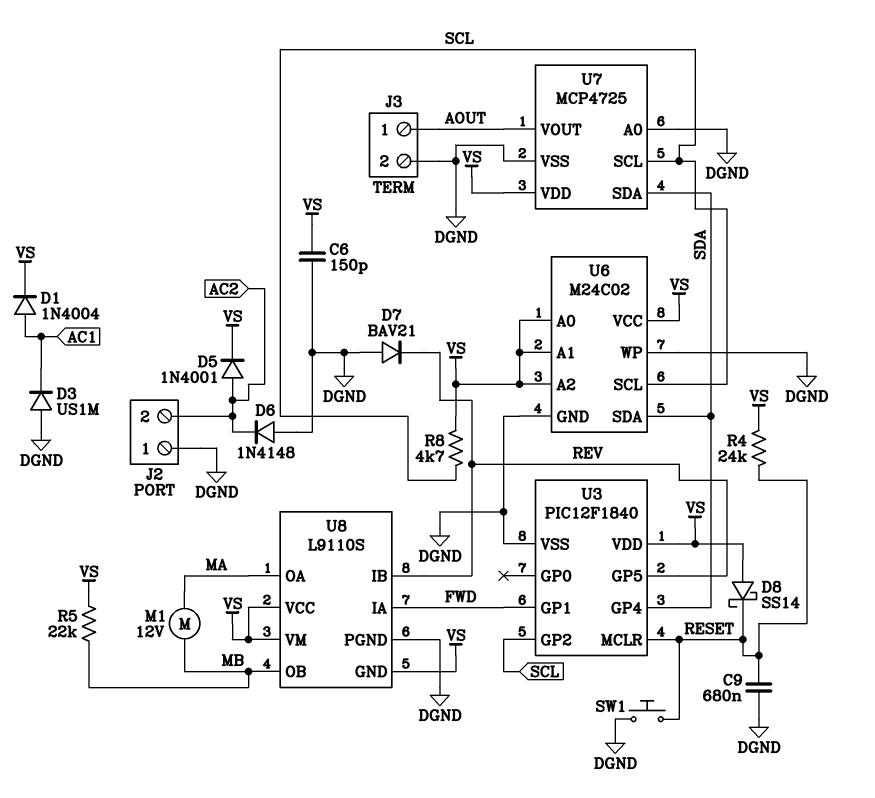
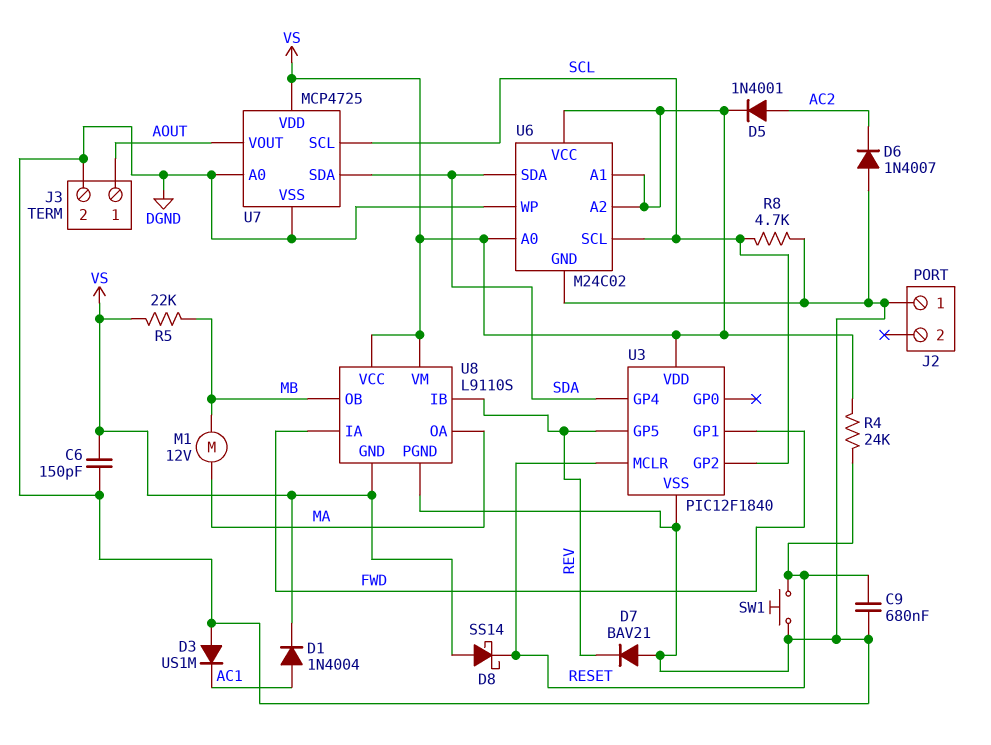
D6: diode 1N4148 (A DGND, K AC2) -> diode 1N4007 (A DGND, K AC2)
J2 pin 2: AC2 -> none
R8: 4.7k (SCL, VS) -> 4.7k (DGND, SCL)

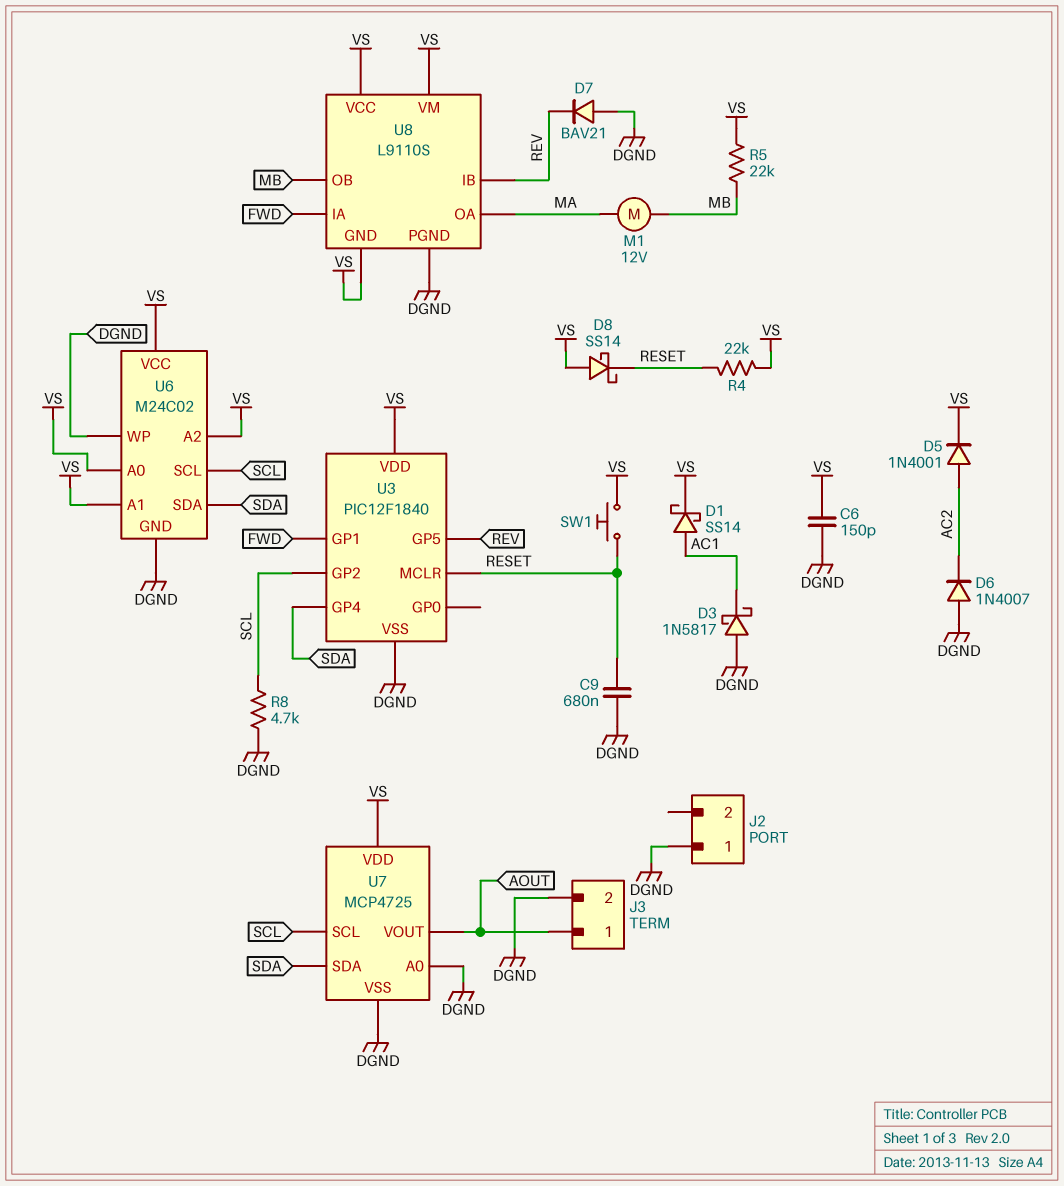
D1: diode 1N4004 (A AC1, K VS) -> schottky SS14 (A AC1, K VS)
D3: diode US1M (A DGND, K AC1) -> schottky 1N5817 (A DGND, K AC1)
R4: 24k (RESET, VS) -> 22k (RESET, VS)
SW1: button (DGND, RESET) -> button (RESET, VS)

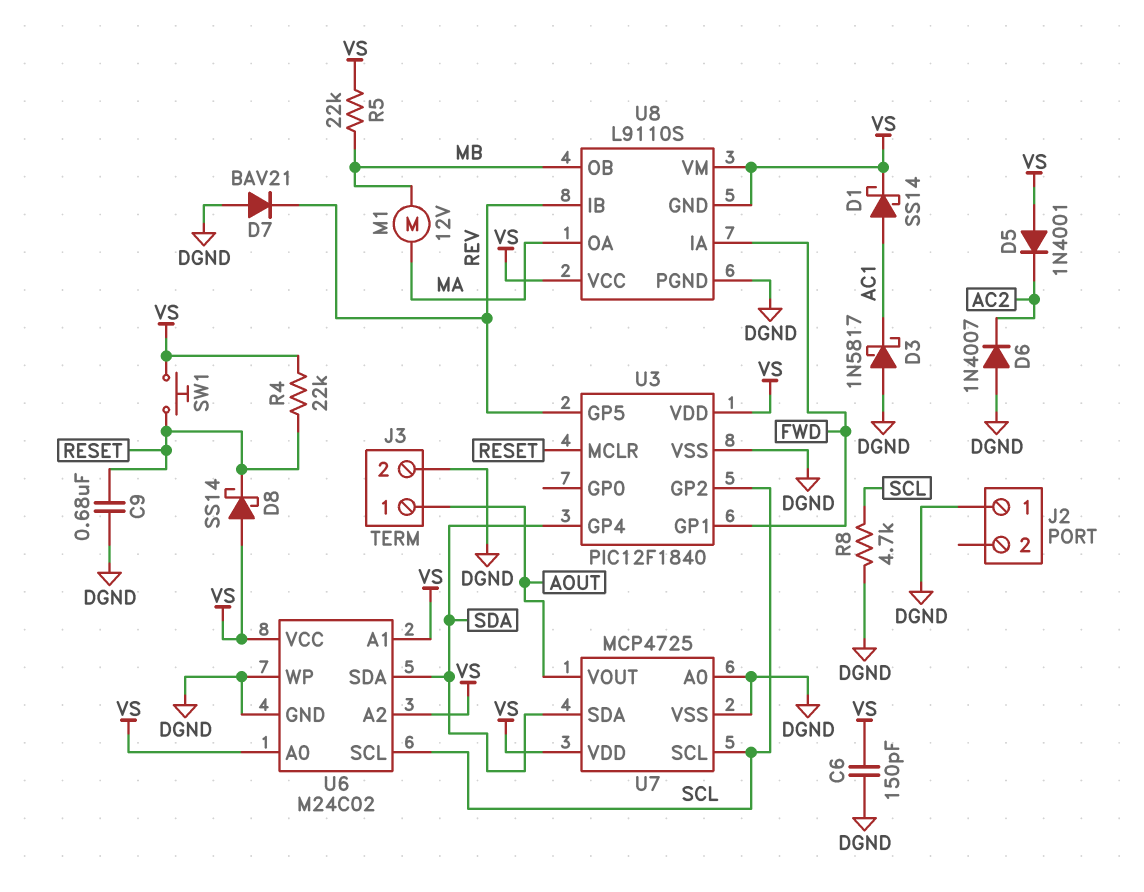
D5: diode 1N4001 (A AC2, K VS) -> diode 1N4001 (A VS, K AC2)

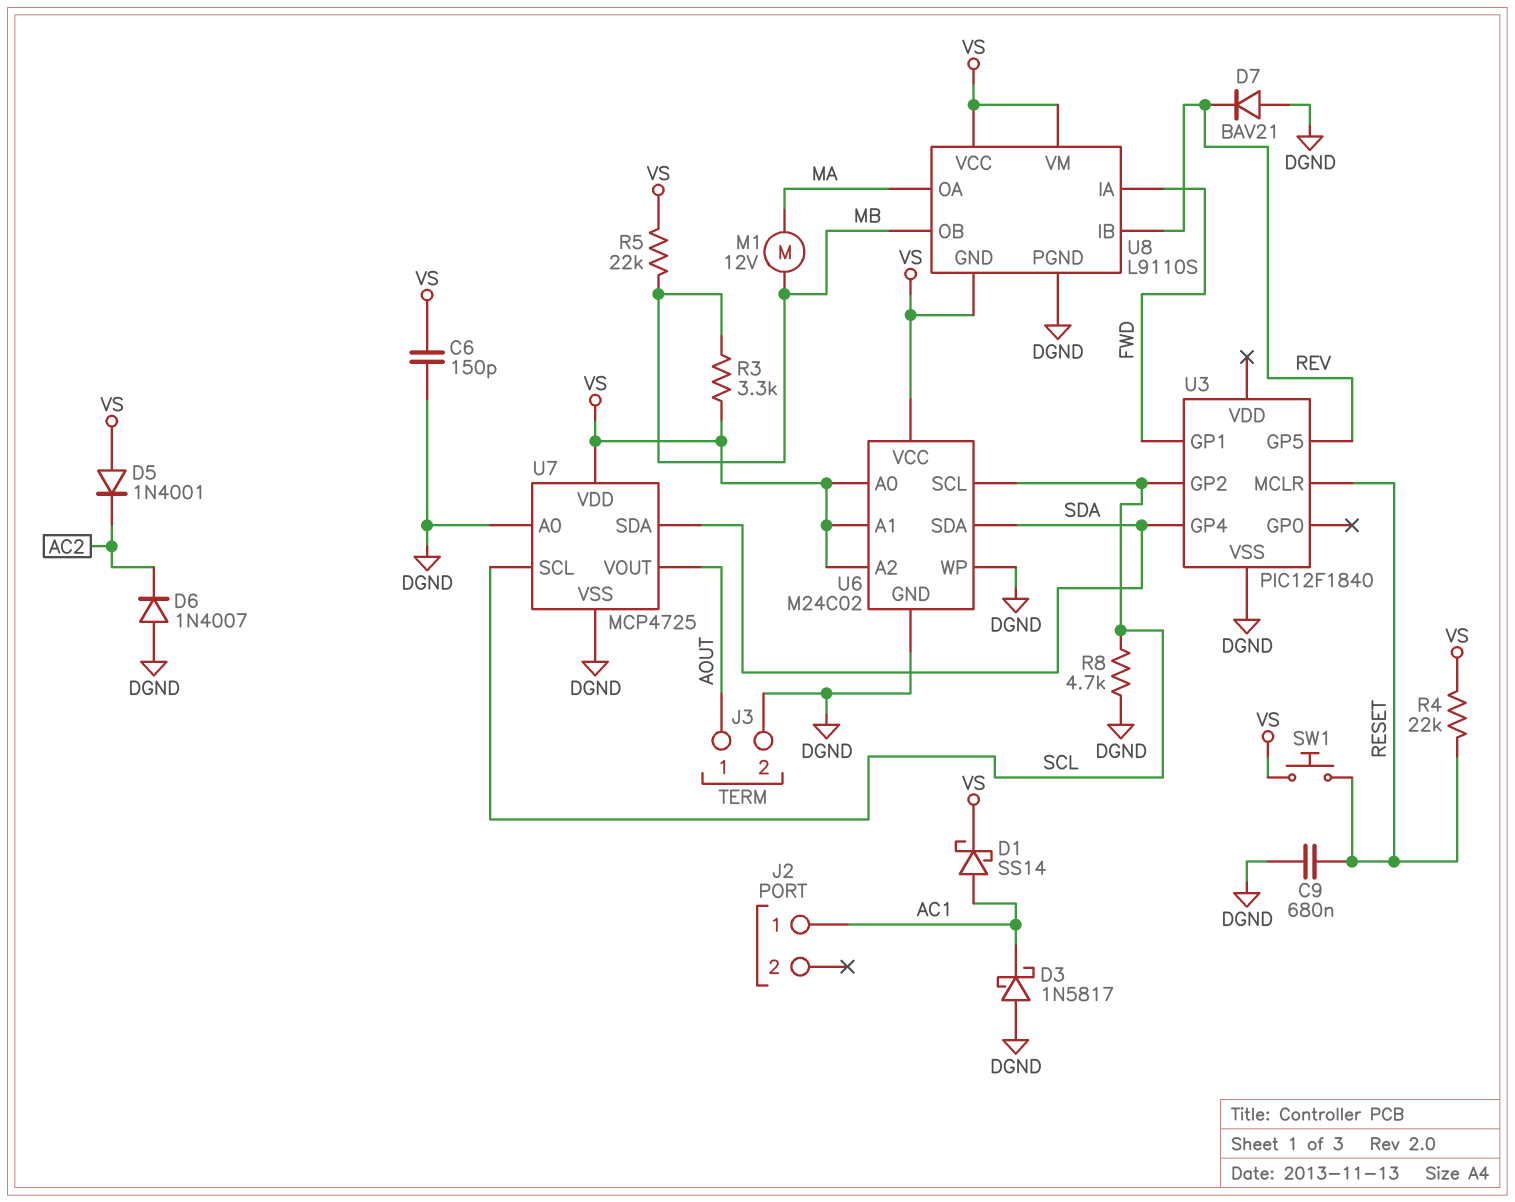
D8: schottky SS14 (A VS, K RESET) -> none
J2 pin 1: DGND -> AC1
R3: none -> 3.3k (MB, VS)
U3 pin VDD: VS -> none

